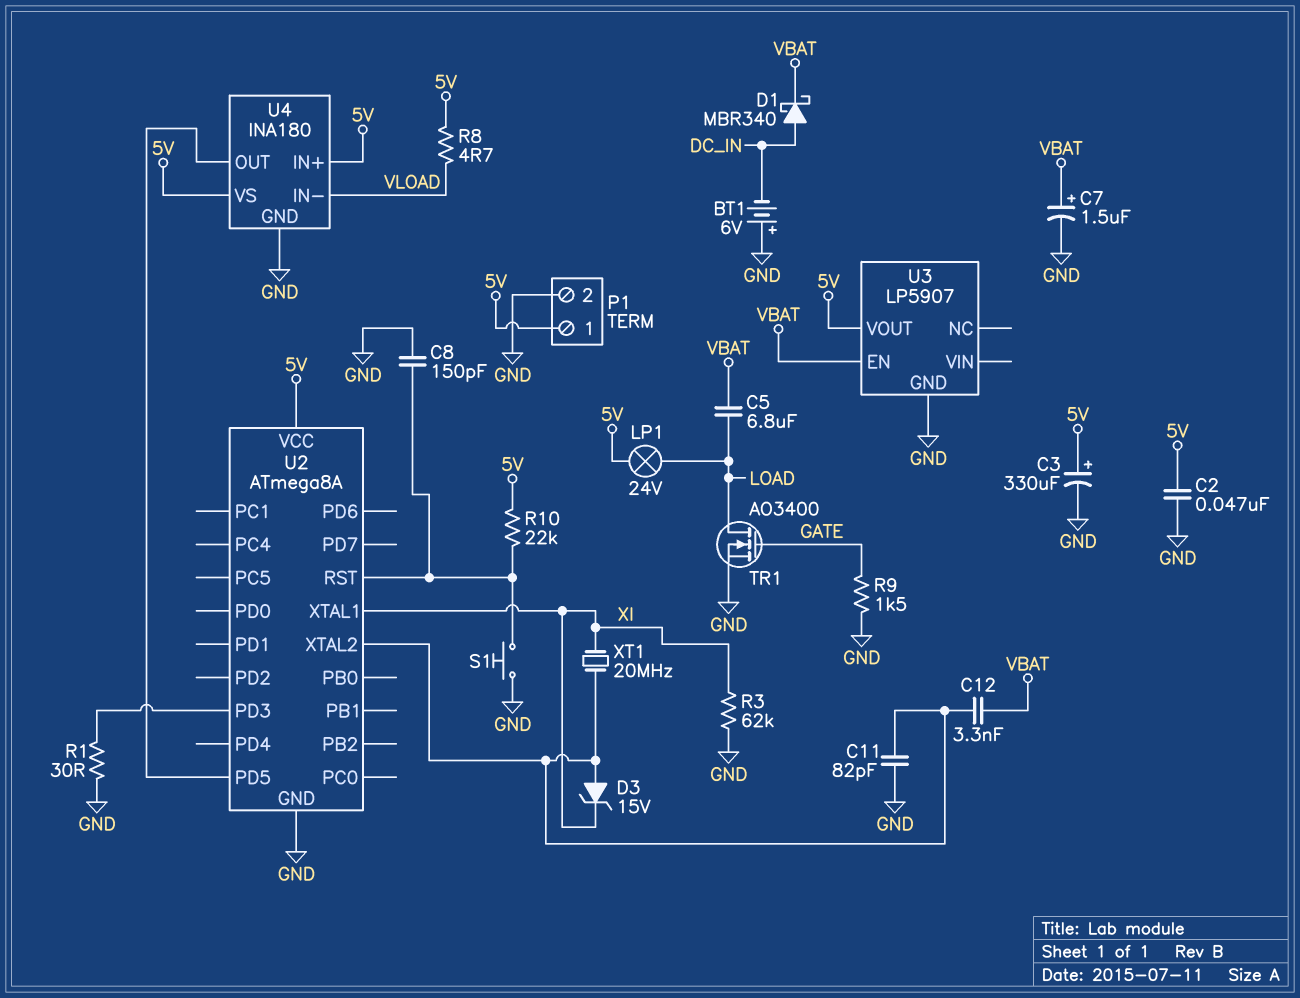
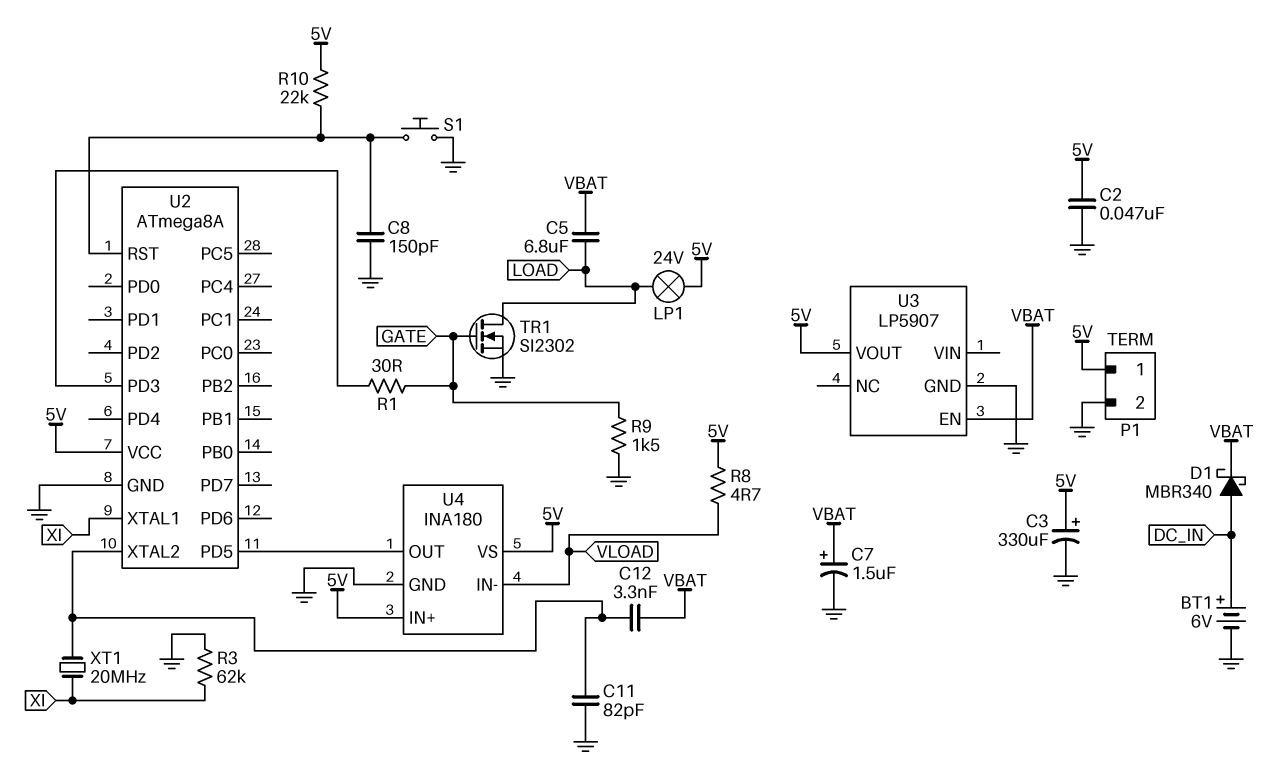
BT1: 6V (plus GND, minus DC_IN) -> 6V (plus DC_IN, minus GND)
D3: zener 15V (A U2/XTAL2, K XI) -> none
R1: 30 (GND, U2/PD3) -> 30 (GATE, U2/PD3)
TR1: NMOS AO3400 (G GATE, D LOAD, S GND) -> NMOS SI2302 (G GATE, D LOAD, S GND)

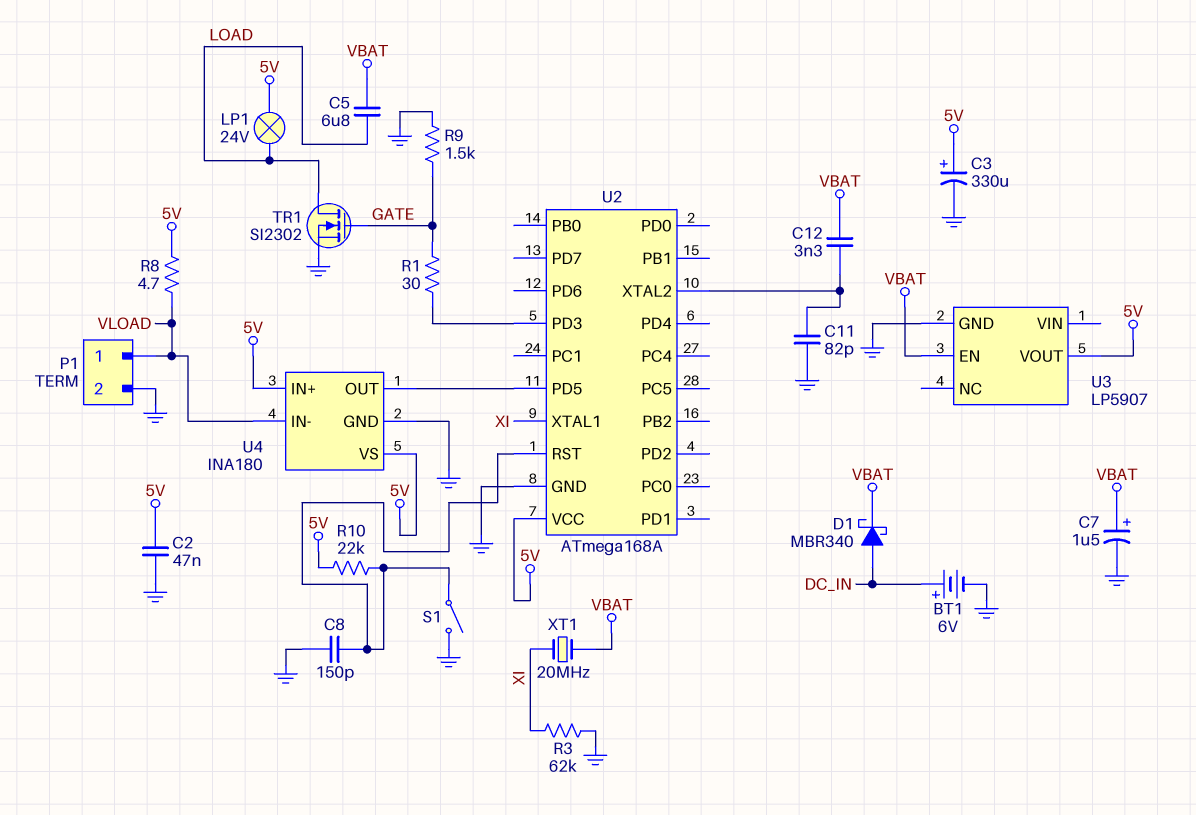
P1 pin 1: 5V -> VLOAD
S1: button (GND, U2/RST) -> switch (GND, U2/RST)
U2: ATmega8A -> ATmega168A
XT1: 20MHz (U2/XTAL2, XI) -> 20MHz (VBAT, XI)

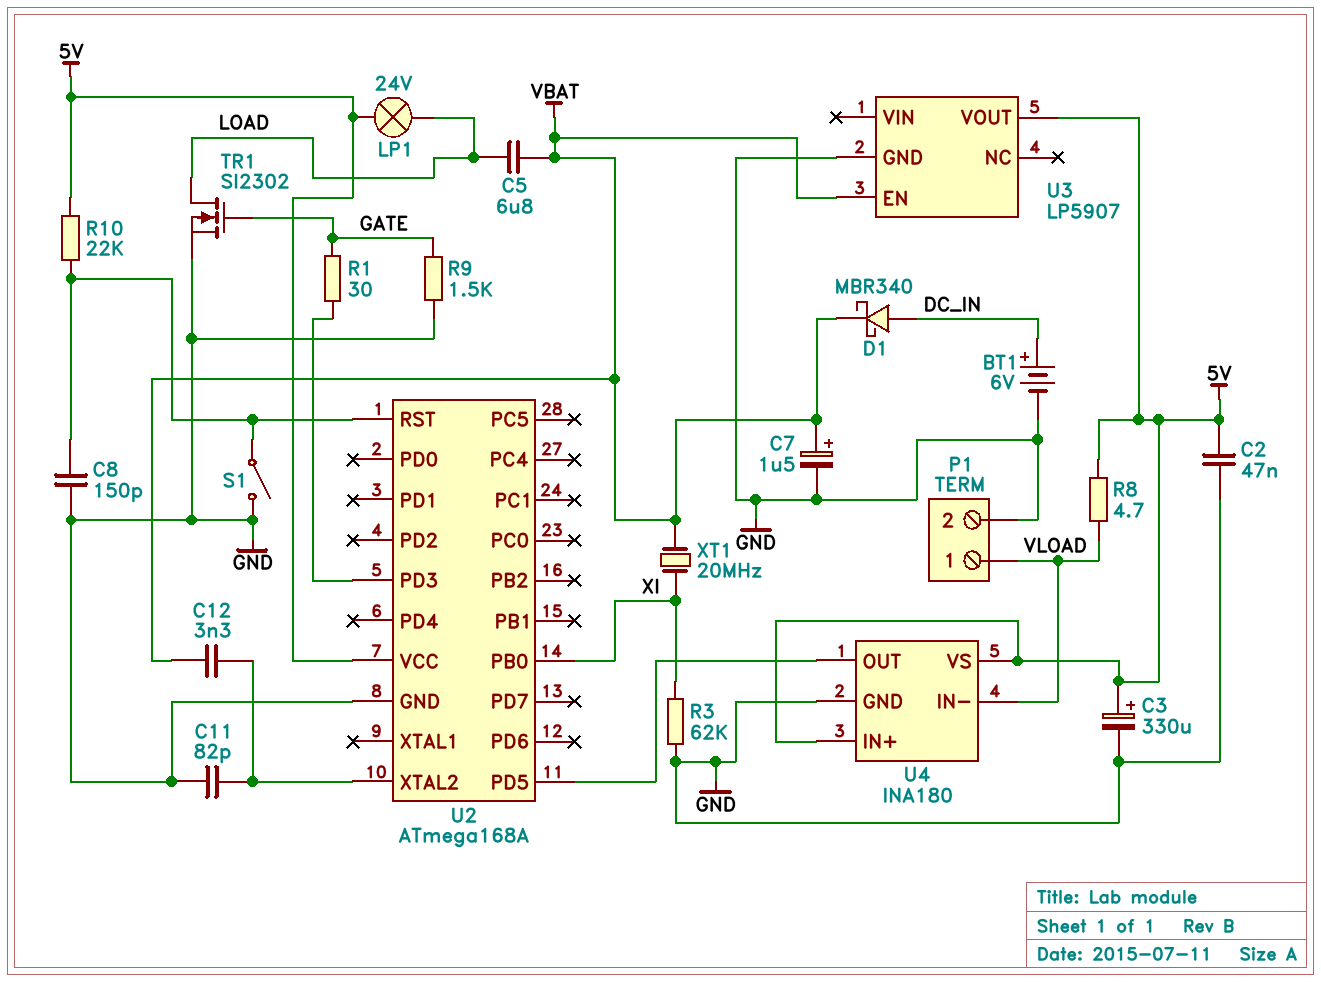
U2 pin PB0: none -> XI
U2 pin XTAL1: XI -> none

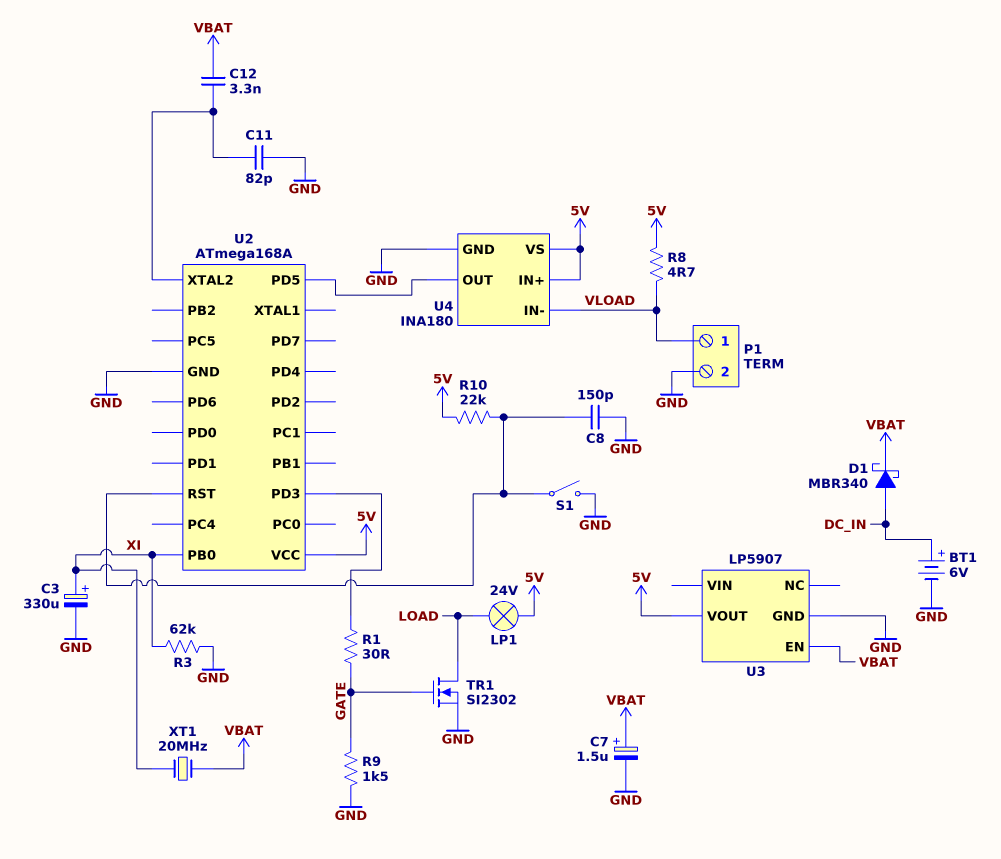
C2: 47nF (5V, GND) -> none
C3: 330uF (plus 5V, minus GND) -> 330uF (plus XI, minus GND)
C5: 6.8uF (LOAD, VBAT) -> none

